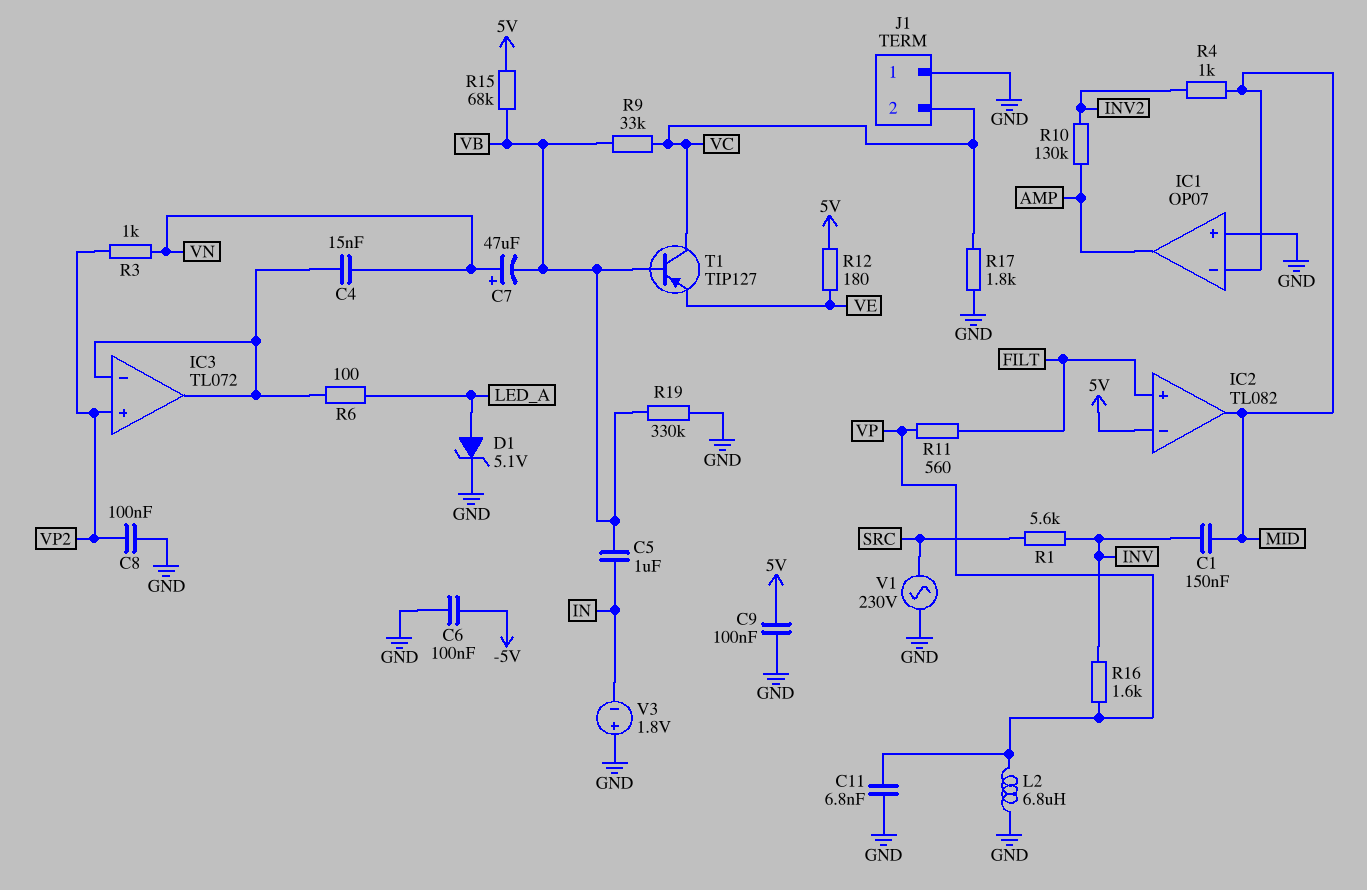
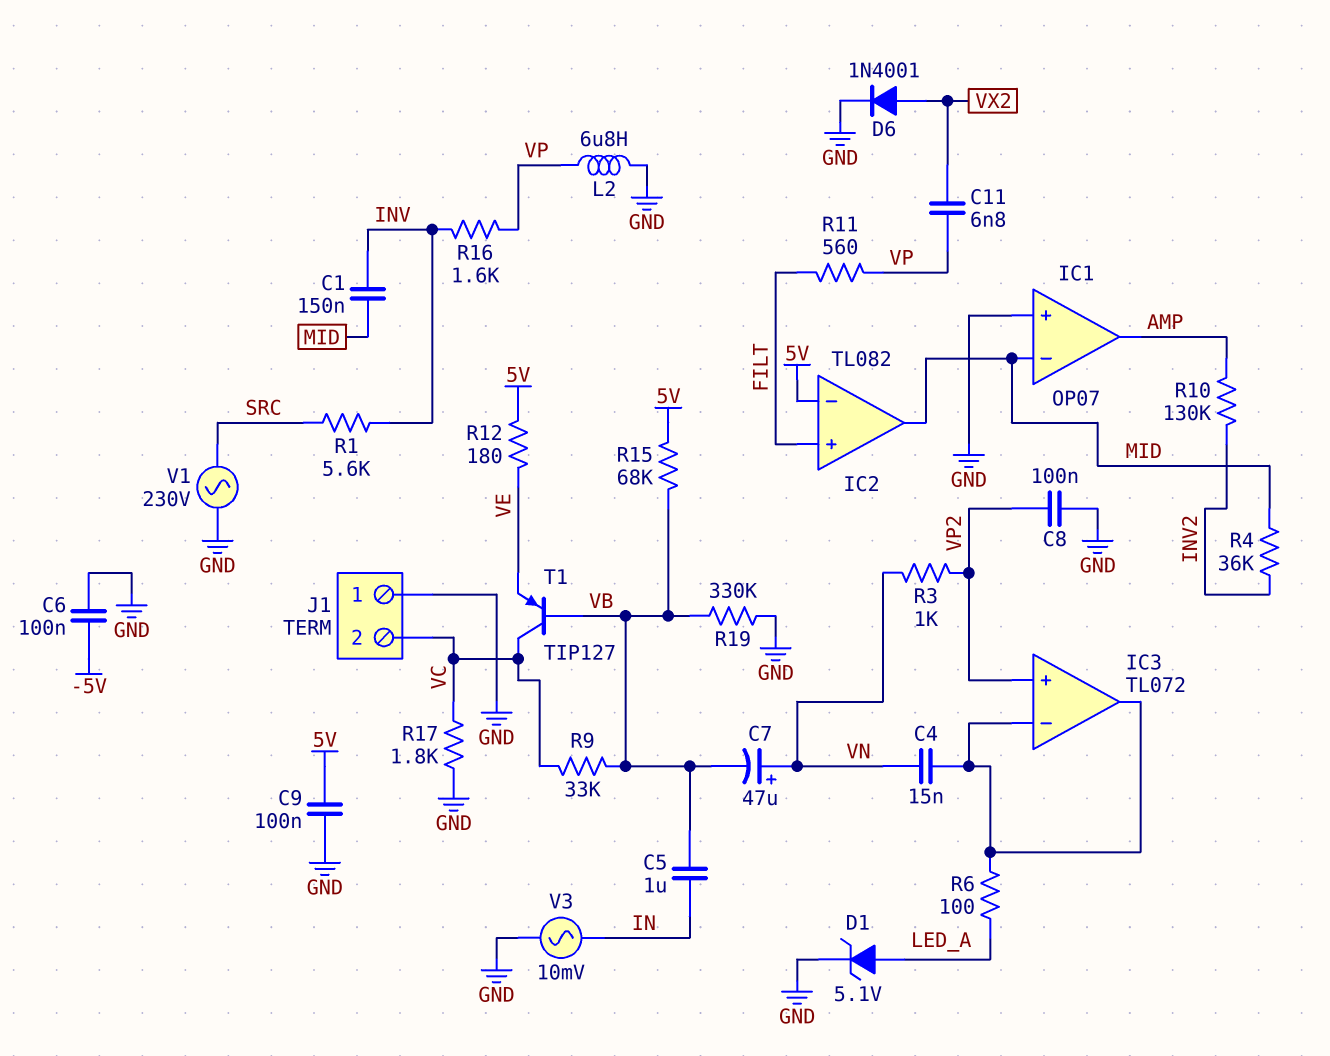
C11: 6.8nF (GND, VP) -> 6.8nF (VP, VX2)
D6: none -> diode 1N4001 (A VX2, K GND)
R4: 1k (INV2, MID) -> 36k (INV2, MID)
V3: 1.8V (plus GND, minus IN) -> AC 10mV (GND, IN)

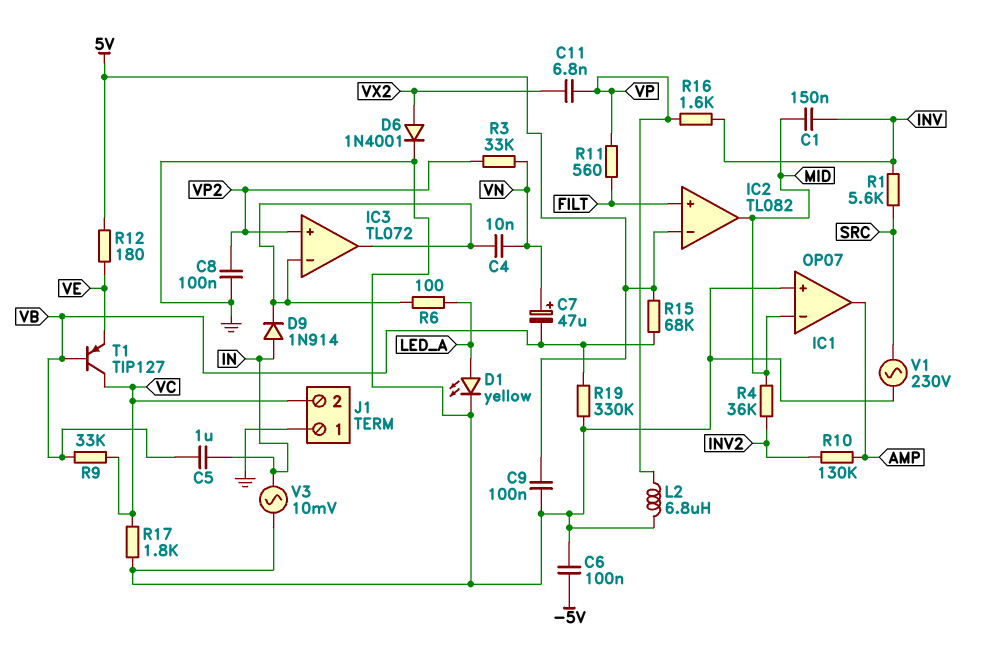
C4: 15nF (IC3/in-, VN) -> 10nF (IC3/in-, VN)
D1: zener 5.1V (A LED_A, K GND) -> LED yellow (A LED_A, K GND)
D9: none -> diode 1N914 (A IN, K IC3/in-)
R3: 1k (VN, VP2) -> 33k (VN, VP2)

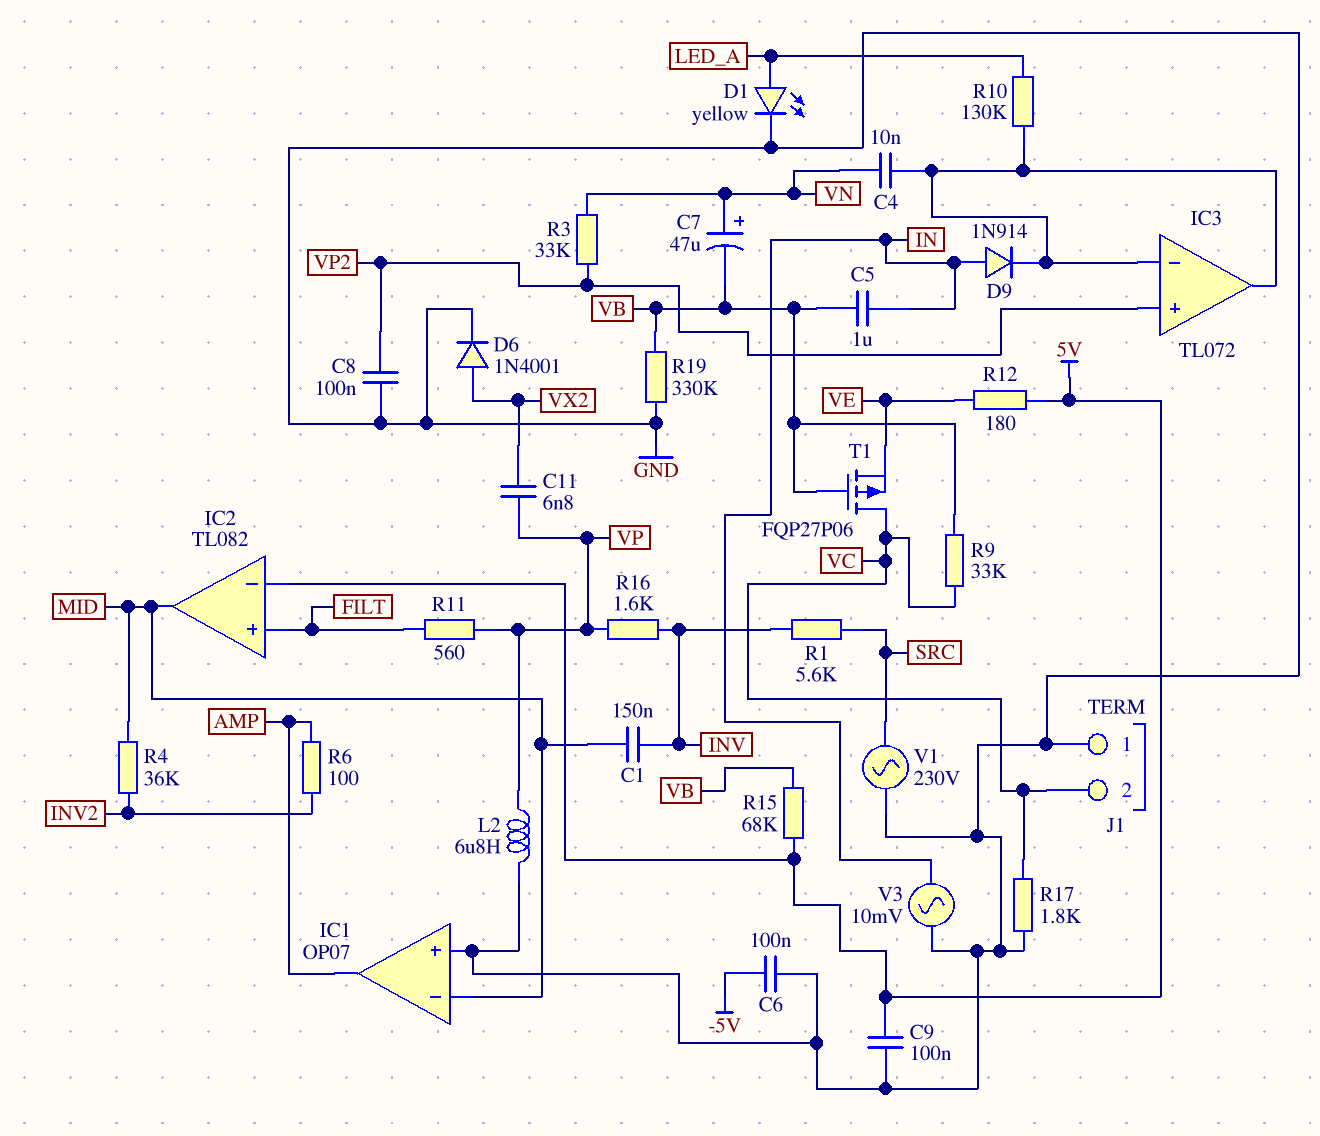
R6: 100 (IC3/in-, LED_A) -> 100 (AMP, INV2)
R10: 130k (AMP, INV2) -> 130k (IC3/in-, LED_A)
T1: PNP TIP127 (B VB, C VC, E VE) -> PMOS FQP27P06 (G VB, D VC, S VE)

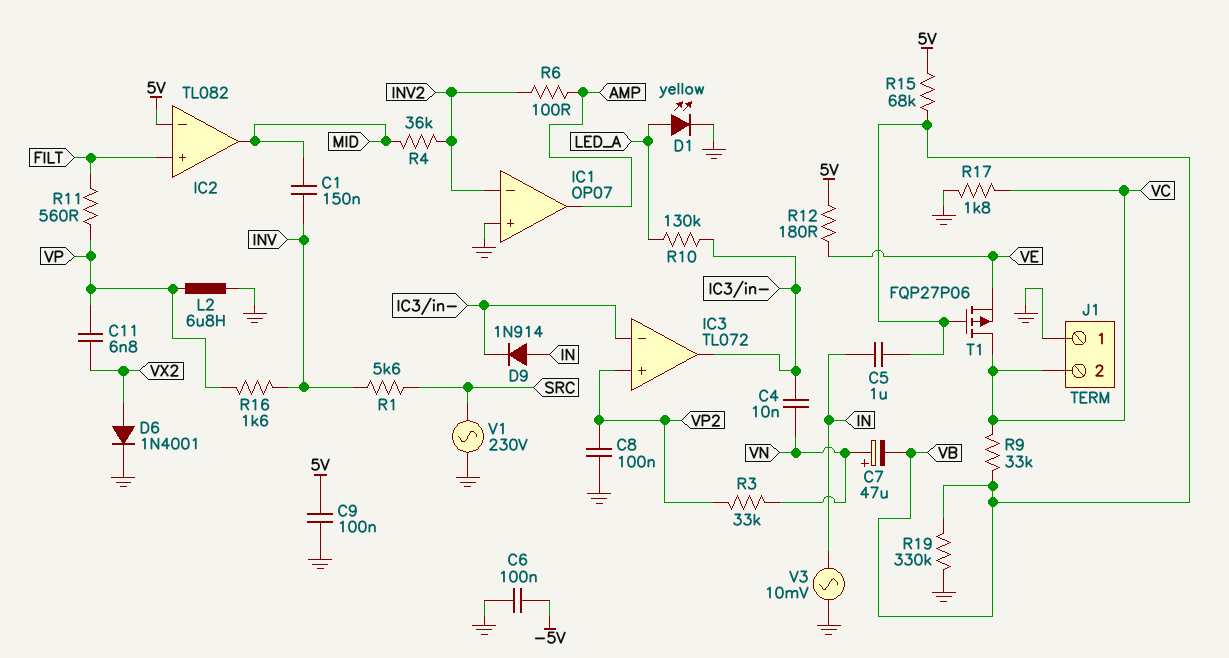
IC1 pin in-: MID -> INV2

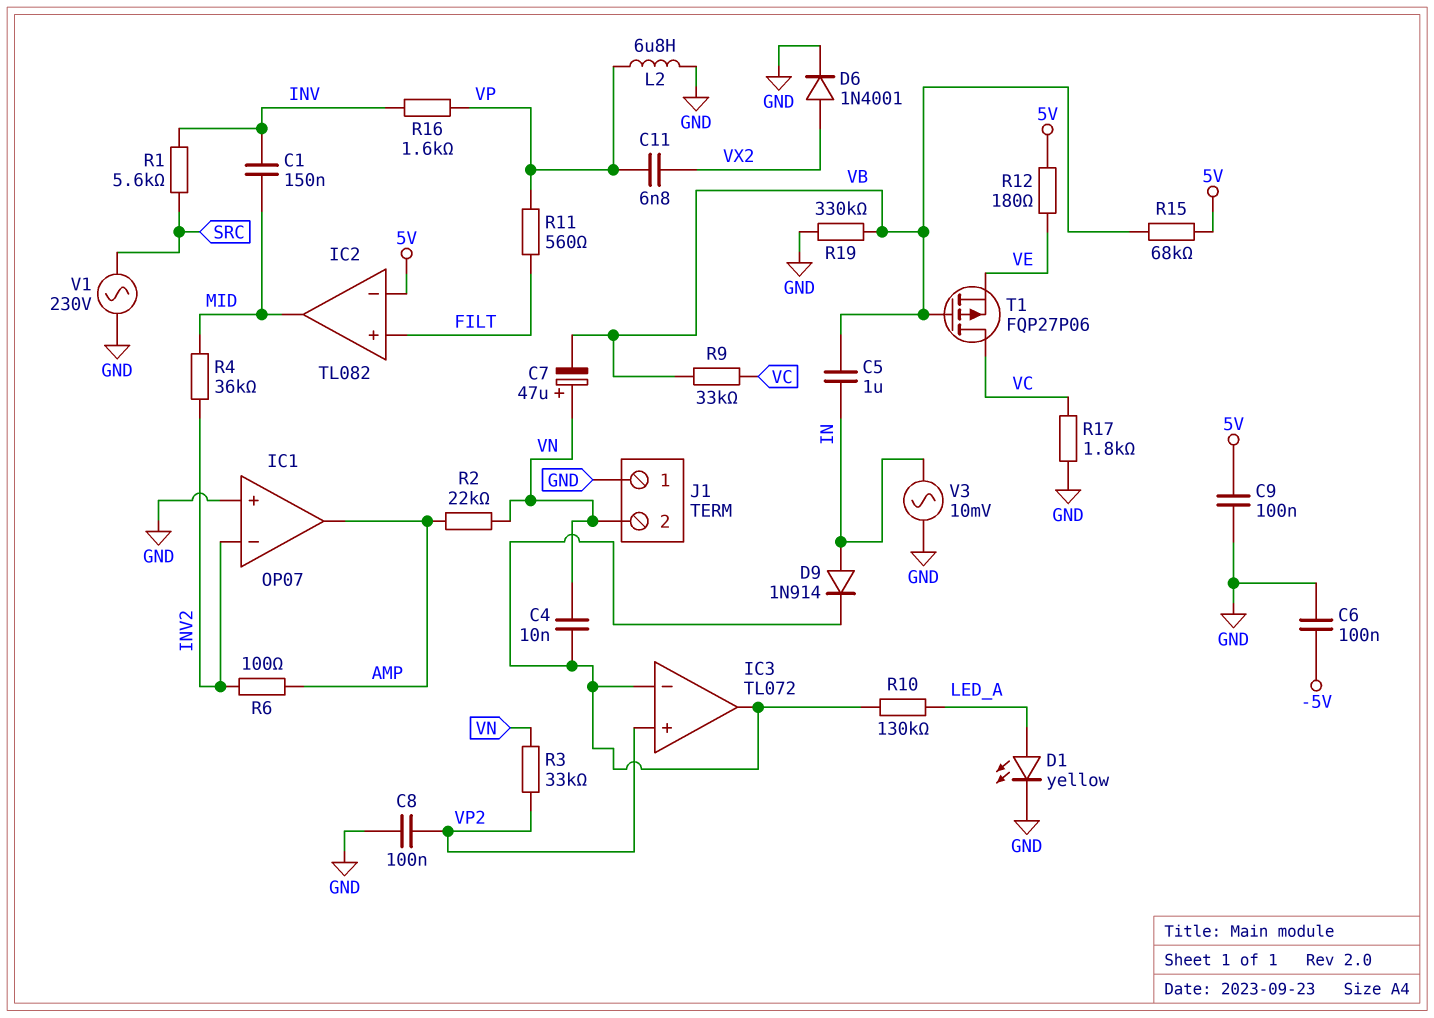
J1 pin 2: VC -> VN
R2: none -> 22k (AMP, VN)

